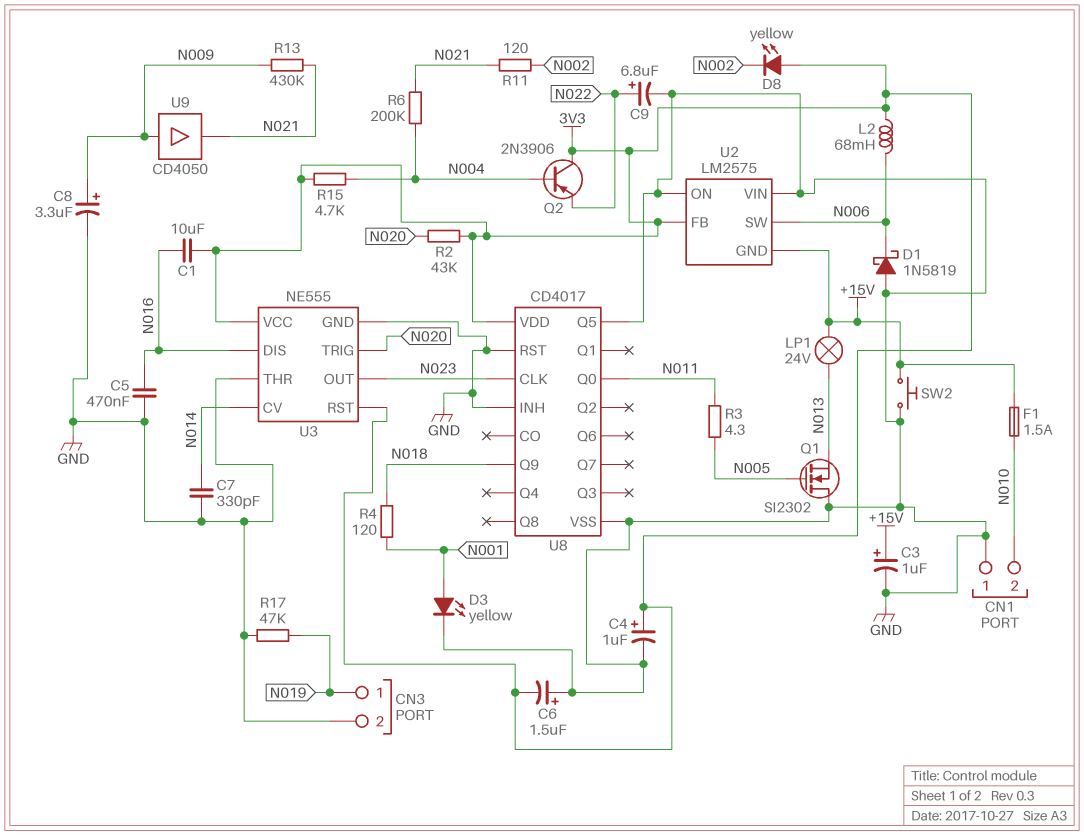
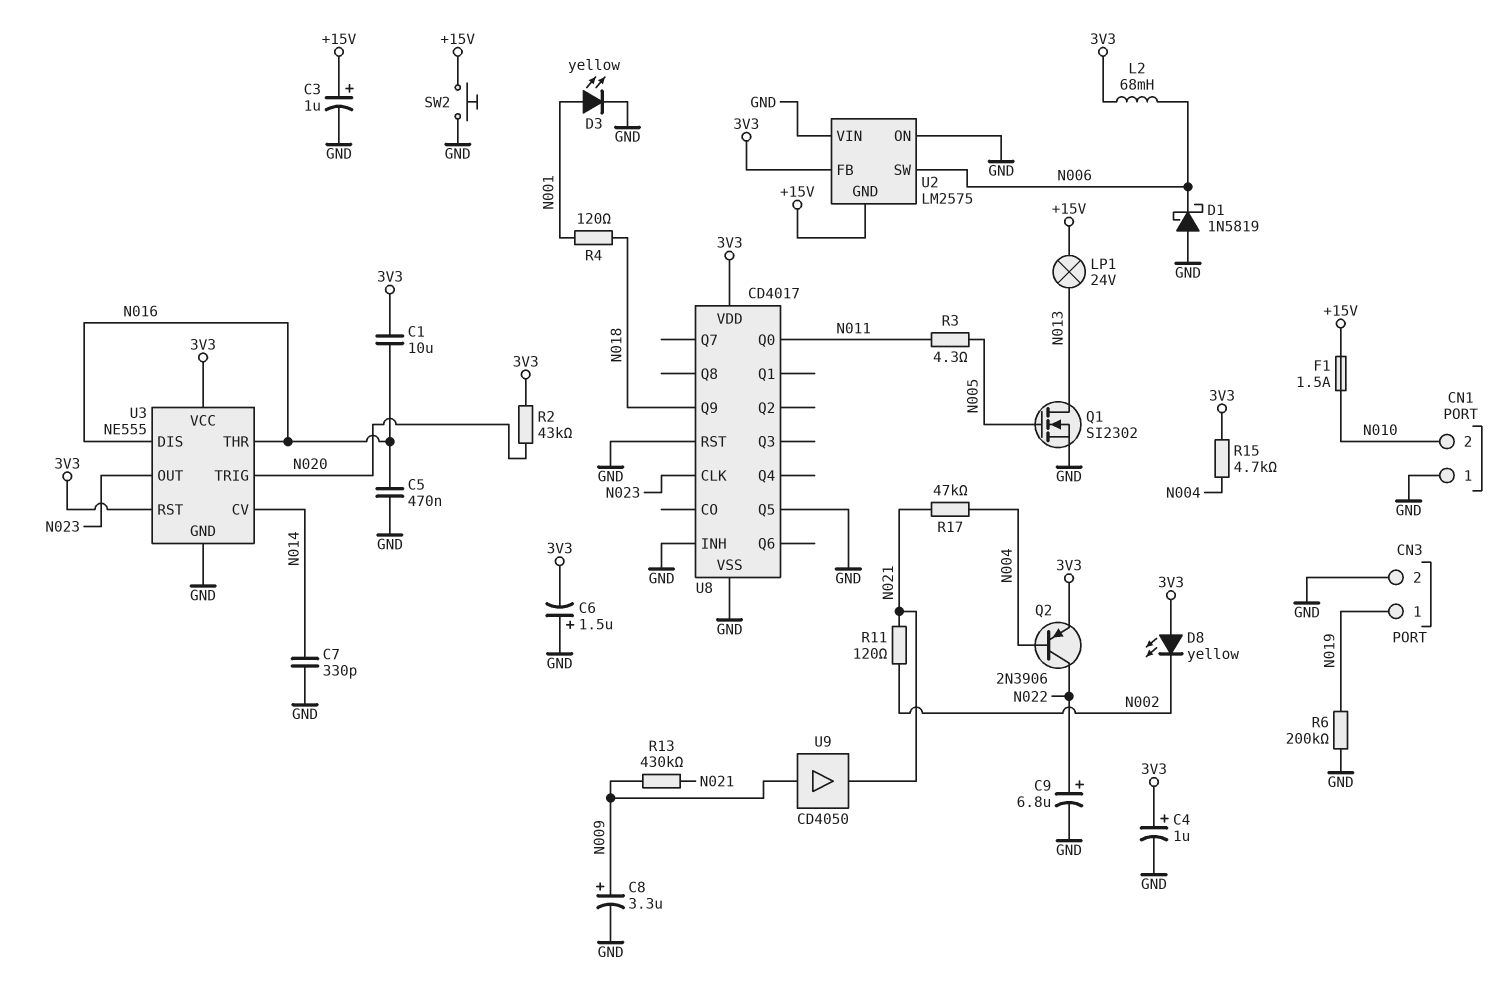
Q1: NMOS SI2302 (G N005, D GND, S N013) -> NMOS SI2302 (G N005, D N013, S GND)
Q2: PNP 2N3906 (B N004, C 3V3, E N022) -> PNP 2N3906 (B N004, C N022, E 3V3)
R6: 200k (N004, N021) -> 200k (GND, N019)
R17: 47k (GND, N019) -> 47k (N004, N021)
U3 pin THR: GND -> N016

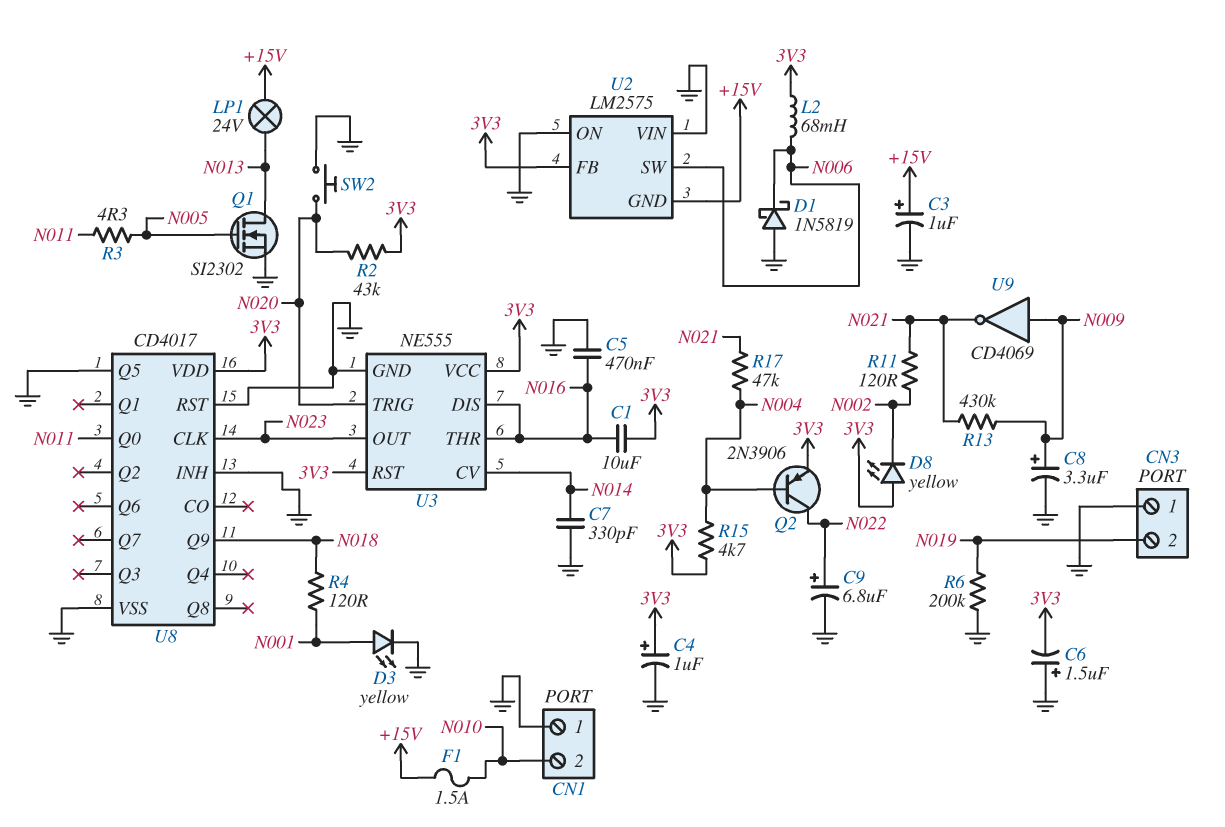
CN3 pin 1: N019 -> GND
CN3 pin 2: GND -> N019
SW2: button (+15V, GND) -> button (GND, N020)
U9: buffer CD4050 (in N009, out N021) -> NOT CD4069 (in N009, out N021)

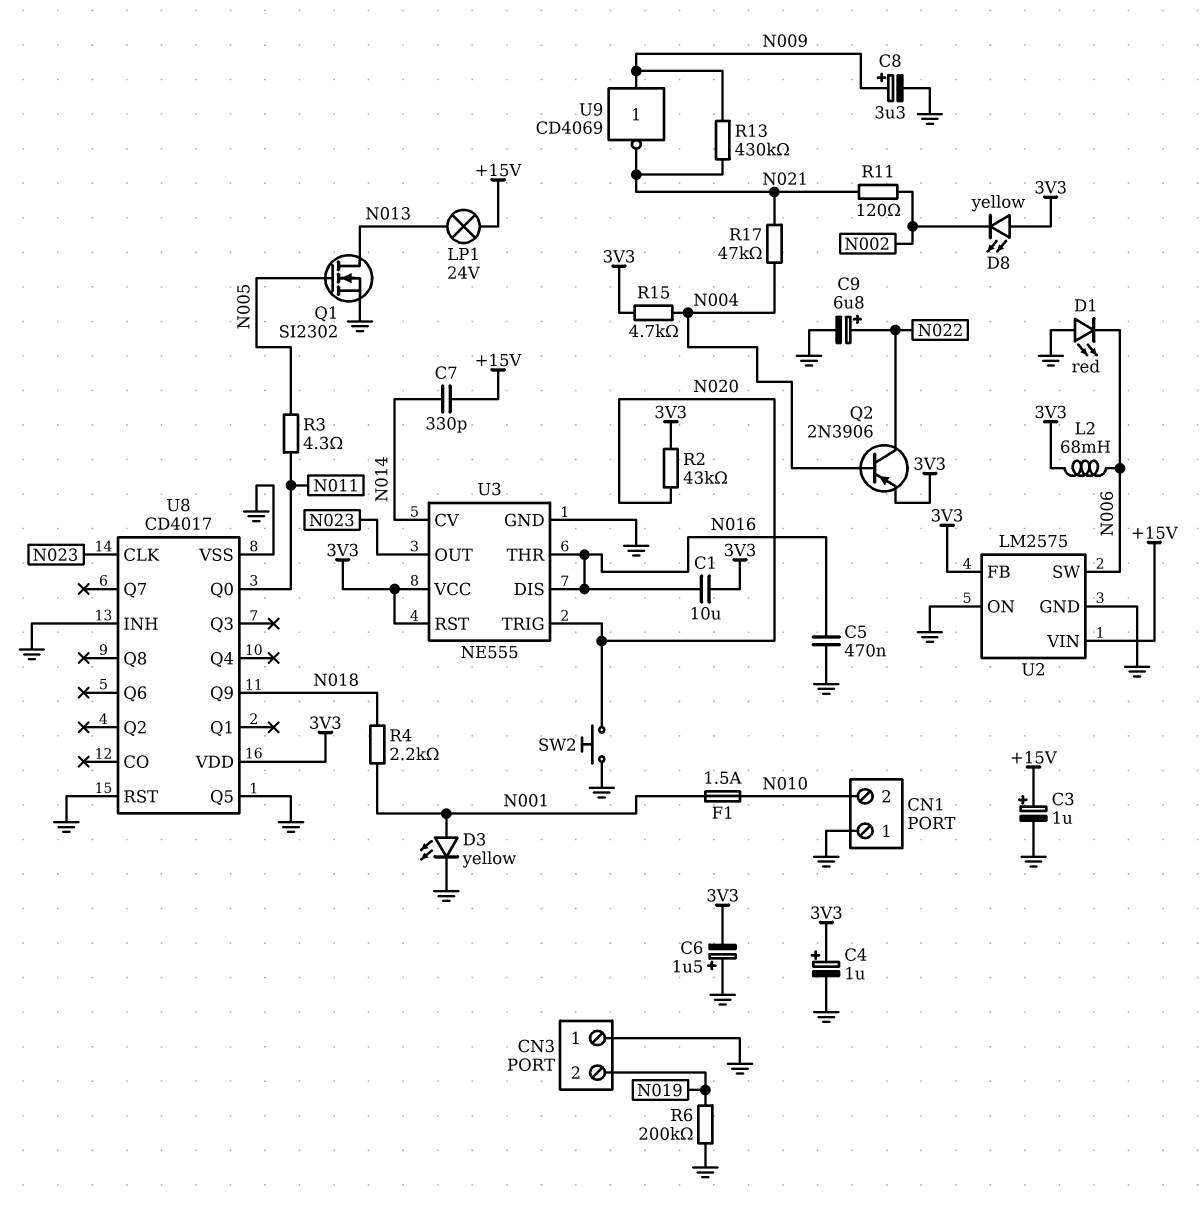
C7: 330pF (GND, N014) -> 330pF (+15V, N014)
D1: schottky 1N5819 (A GND, K N006) -> LED red (A GND, K N006)
F1: 1.5A (+15V, N010) -> 1.5A (N001, N010)
R4: 120 (N001, N018) -> 2.2k (N001, N018)
U2 pin GND: +15V -> GND
U2 pin VIN: GND -> +15V

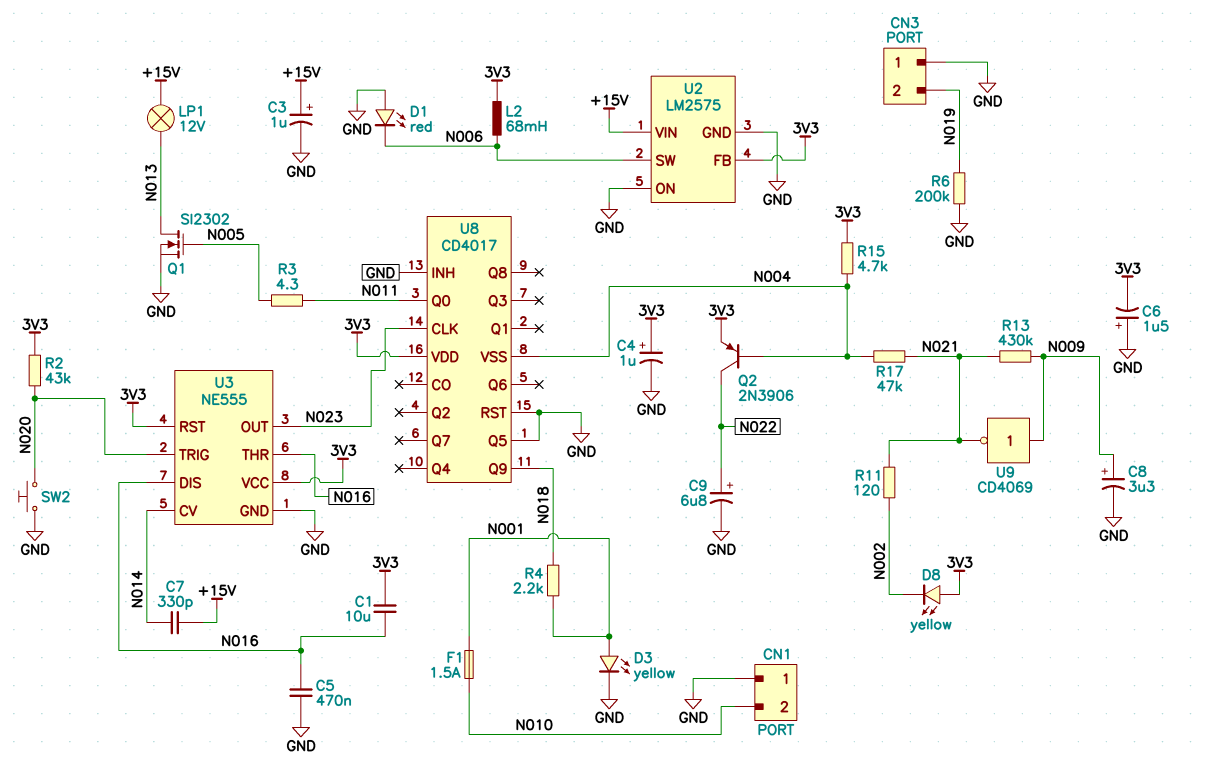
LP1: lamp 24V (+15V, N013) -> lamp 12V (+15V, N013)
U8 pin VSS: GND -> N004

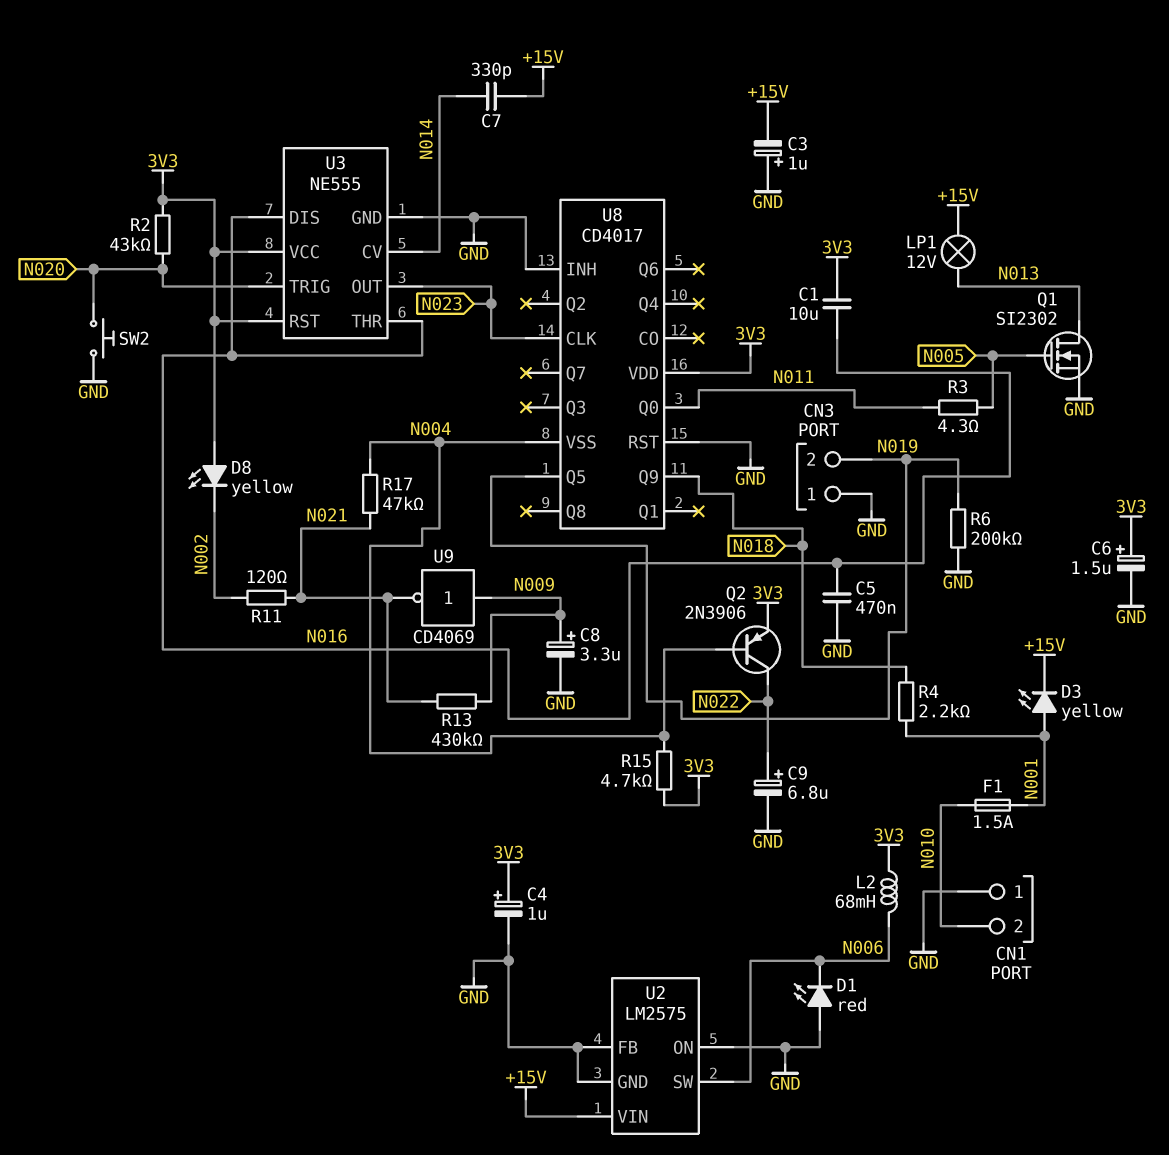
C3: 1uF (plus +15V, minus GND) -> 1uF (plus GND, minus +15V)
C6: 1.5uF (plus GND, minus 3V3) -> 1.5uF (plus 3V3, minus GND)
D3: LED yellow (A N001, K GND) -> LED yellow (A N001, K +15V)
U2 pin FB: 3V3 -> GND
U8 pin Q5: GND -> N019

